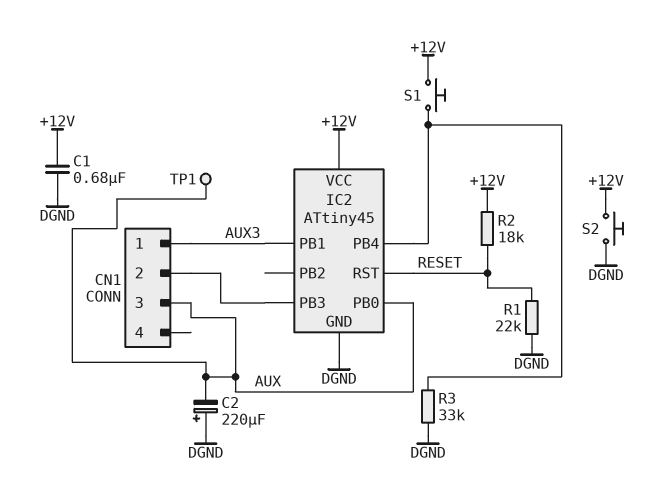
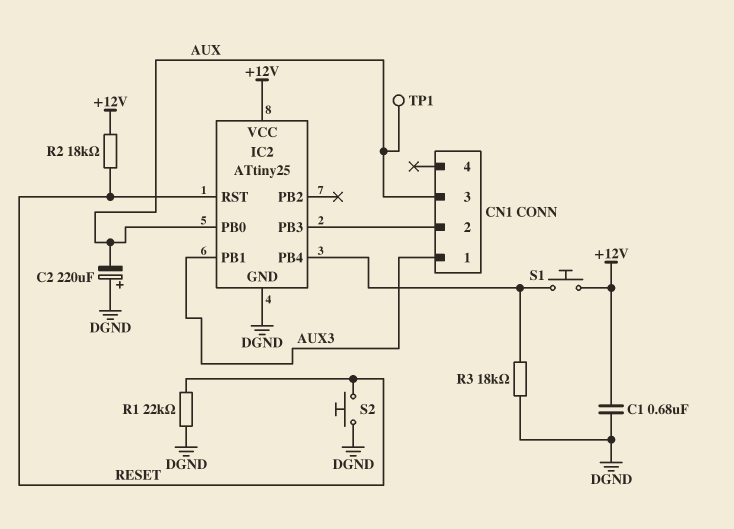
IC2: ATtiny45 -> ATtiny25
R3: 33k (DGND, IC2/PB4) -> 18k (DGND, IC2/PB4)
S2: button (+12V, DGND) -> button (DGND, RESET)

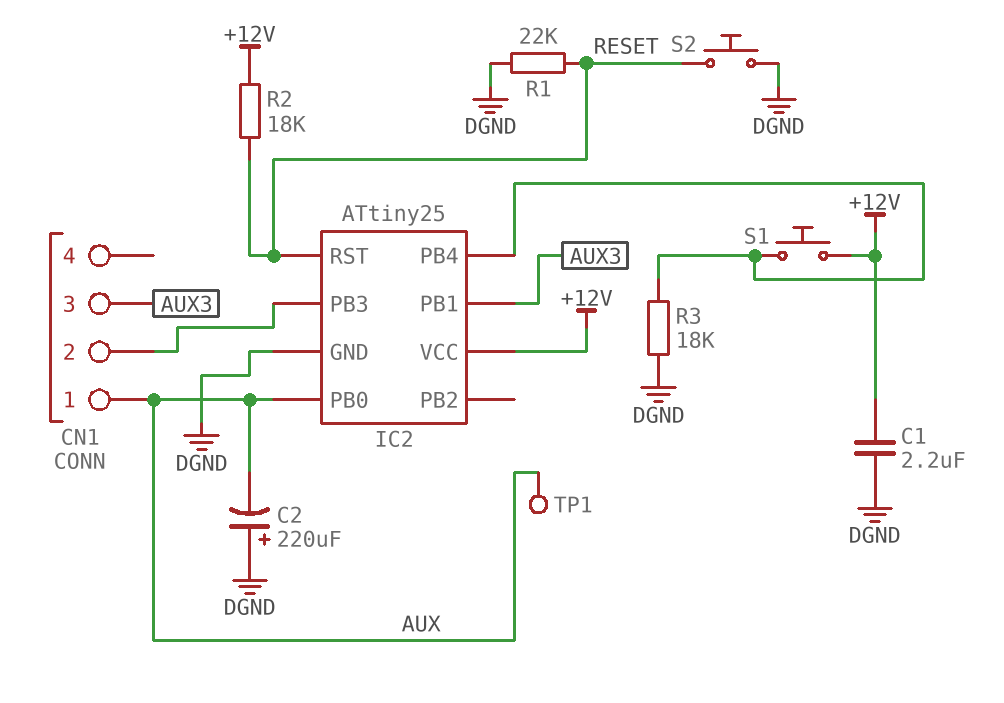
C1: 680nF (+12V, DGND) -> 2.2uF (+12V, DGND)
CN1 pin 1: AUX3 -> AUX
CN1 pin 3: AUX -> AUX3

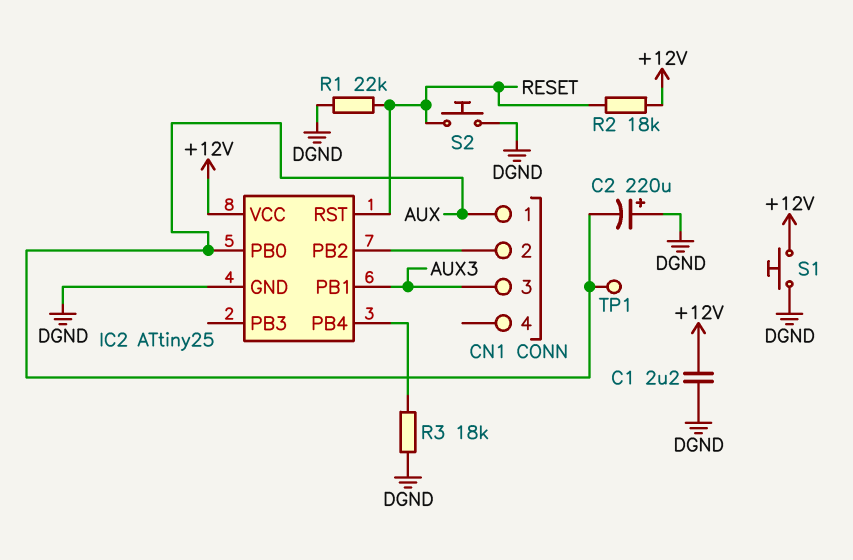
IC2 pin PB2: none -> CN1/2
IC2 pin PB3: CN1/2 -> none
S1: button (+12V, IC2/PB4) -> button (+12V, DGND)

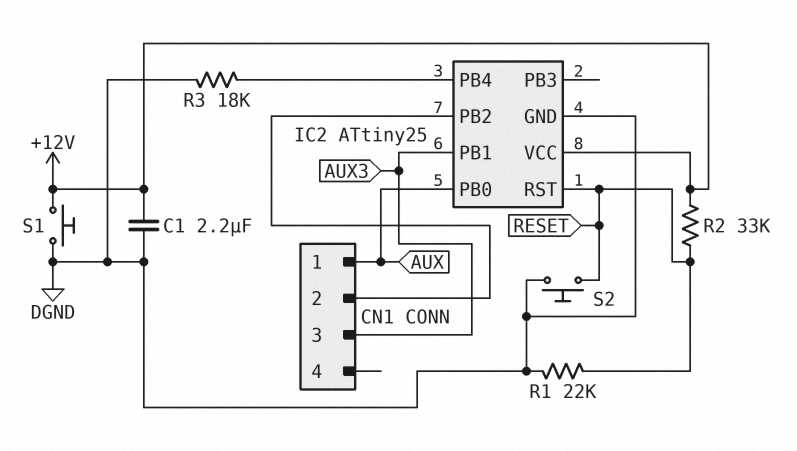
C2: 220uF (plus DGND, minus AUX) -> none
R2: 18k (+12V, RESET) -> 33k (+12V, RESET)
TP1: test point (AUX) -> none

